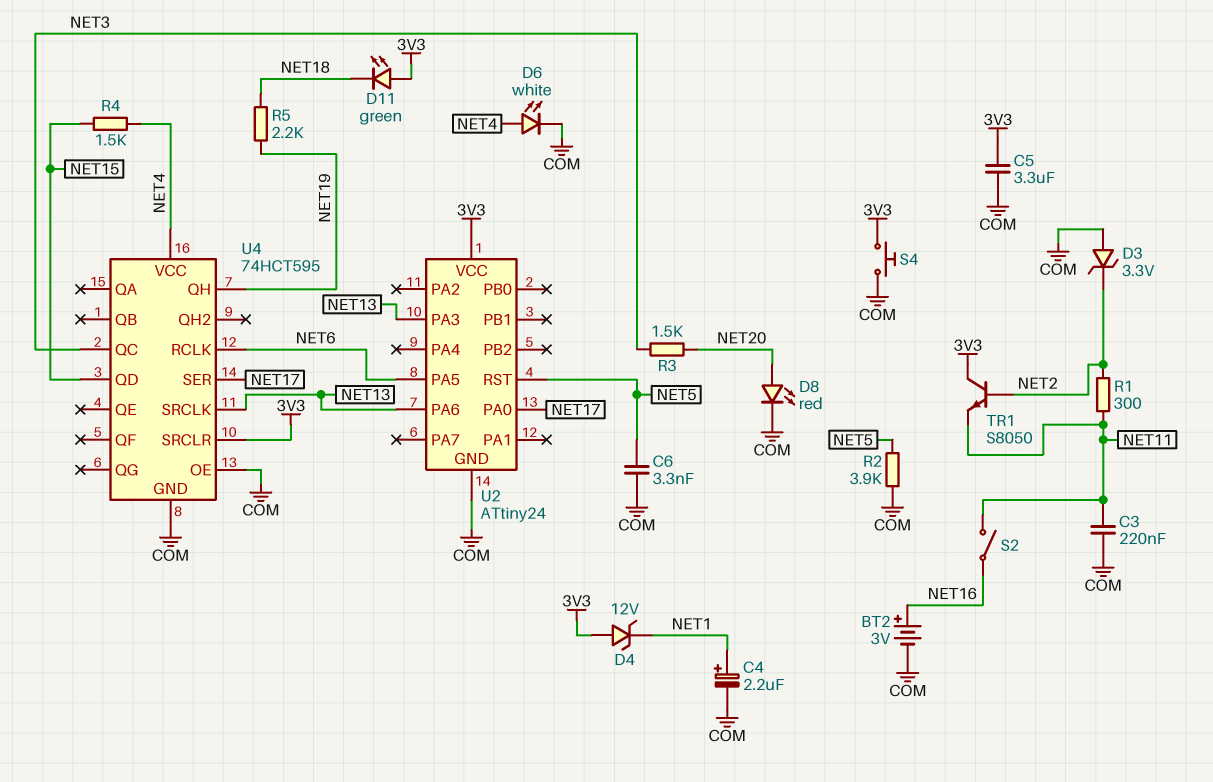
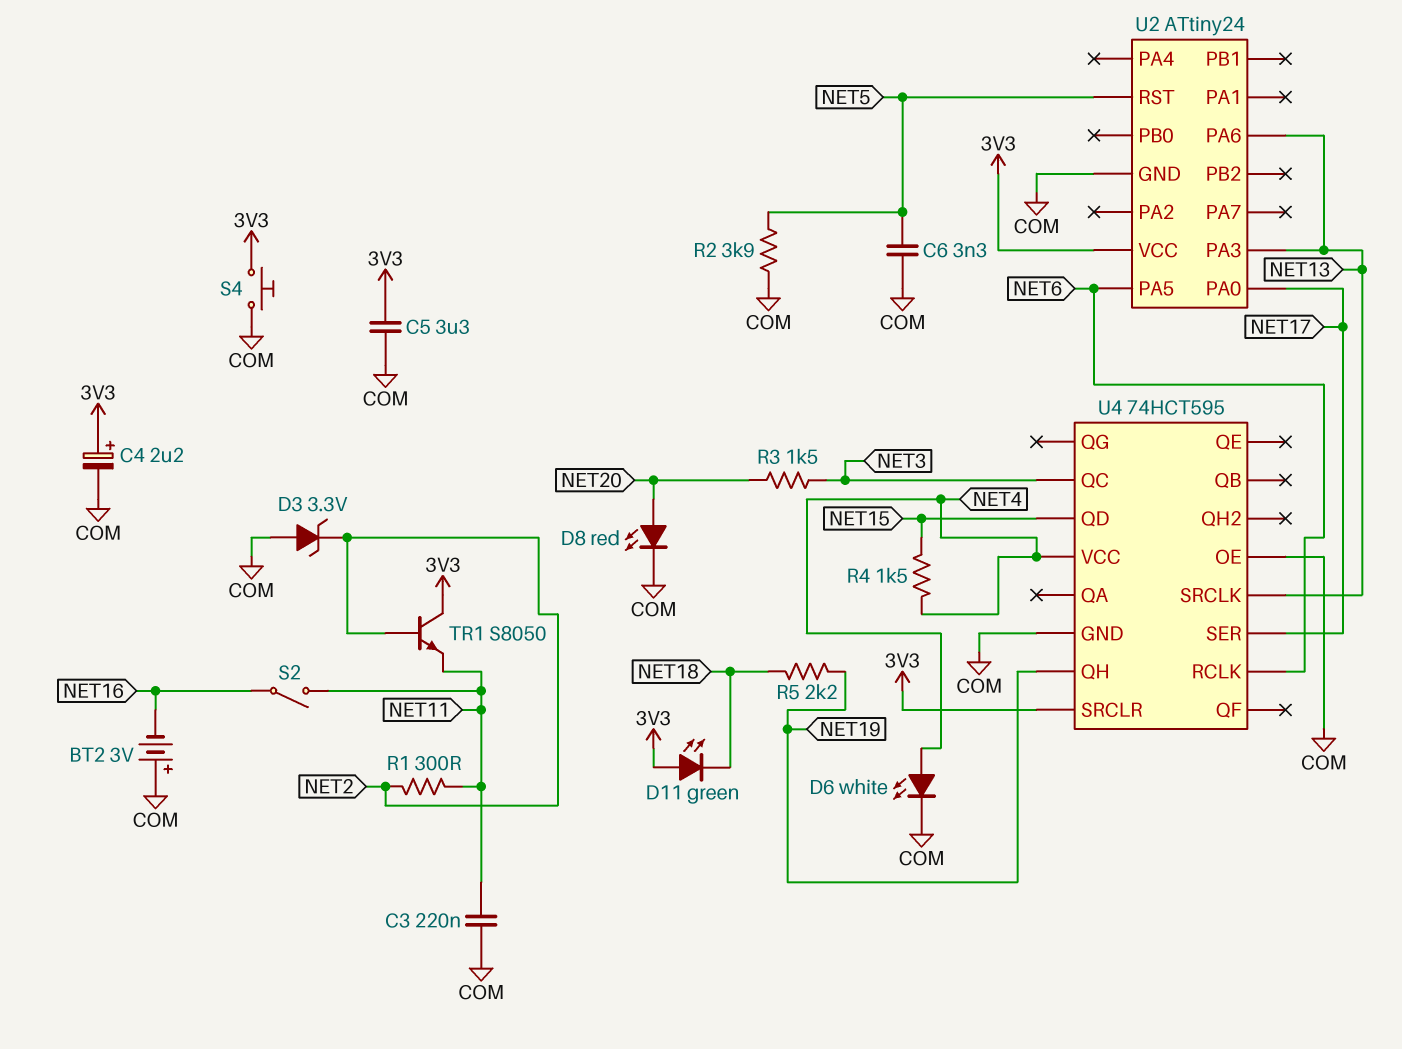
BT2: 3V (plus NET16, minus COM) -> 3V (plus COM, minus NET16)
C4: 2.2uF (plus NET1, minus COM) -> 2.2uF (plus 3V3, minus COM)
D4: zener 12V (A 3V3, K NET1) -> none

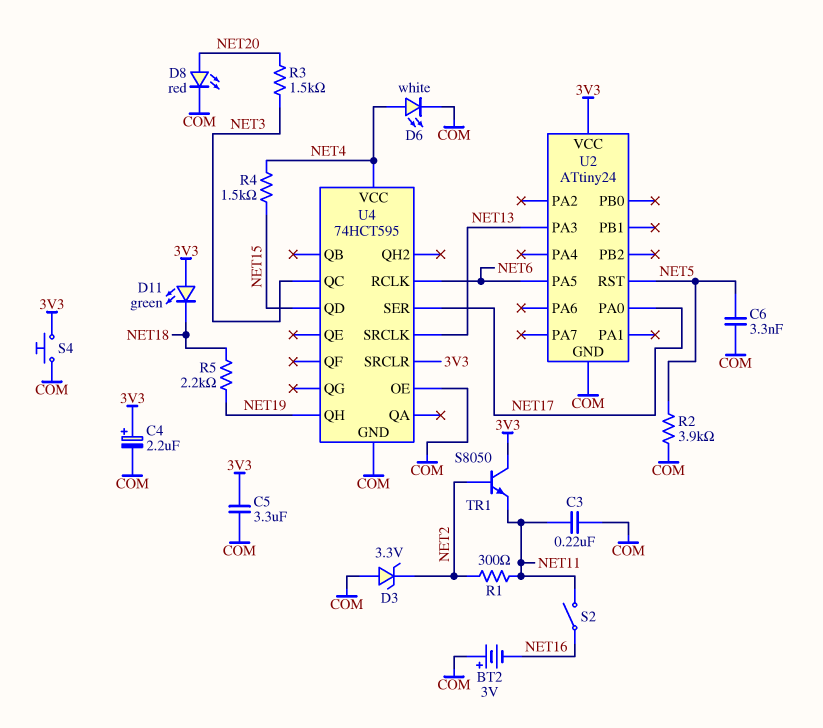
U2 pin PA6: NET13 -> none

